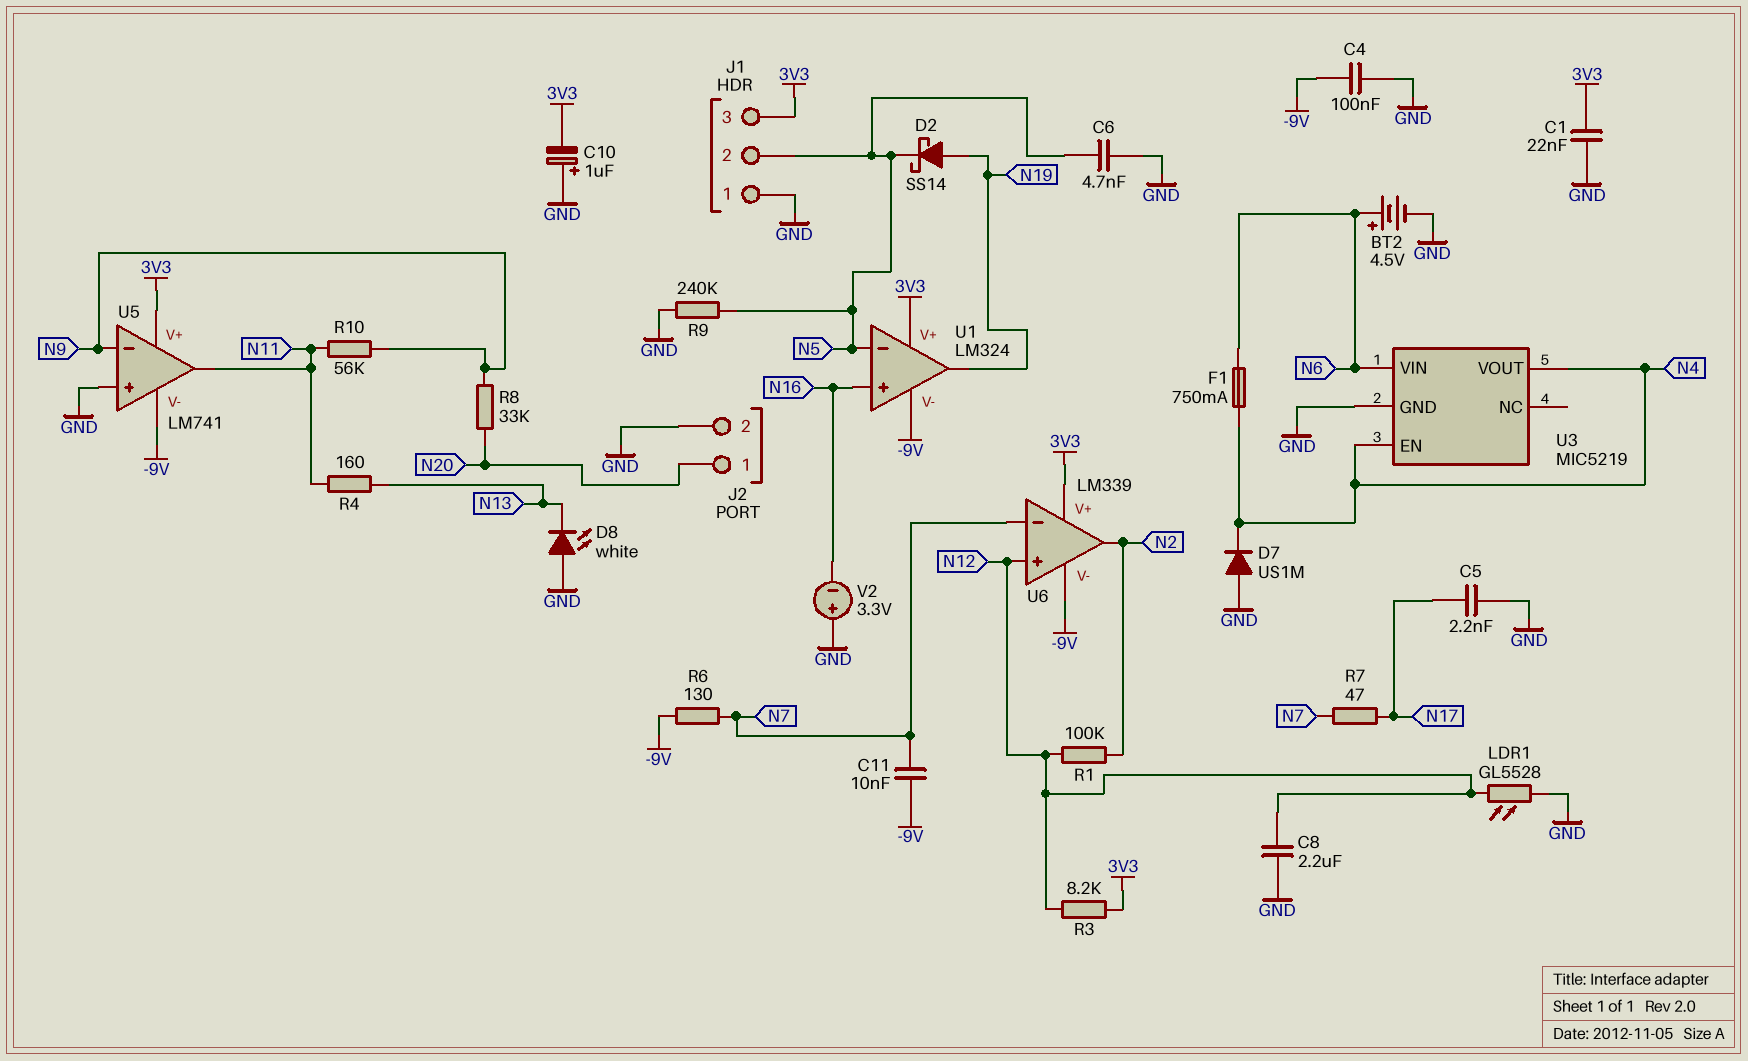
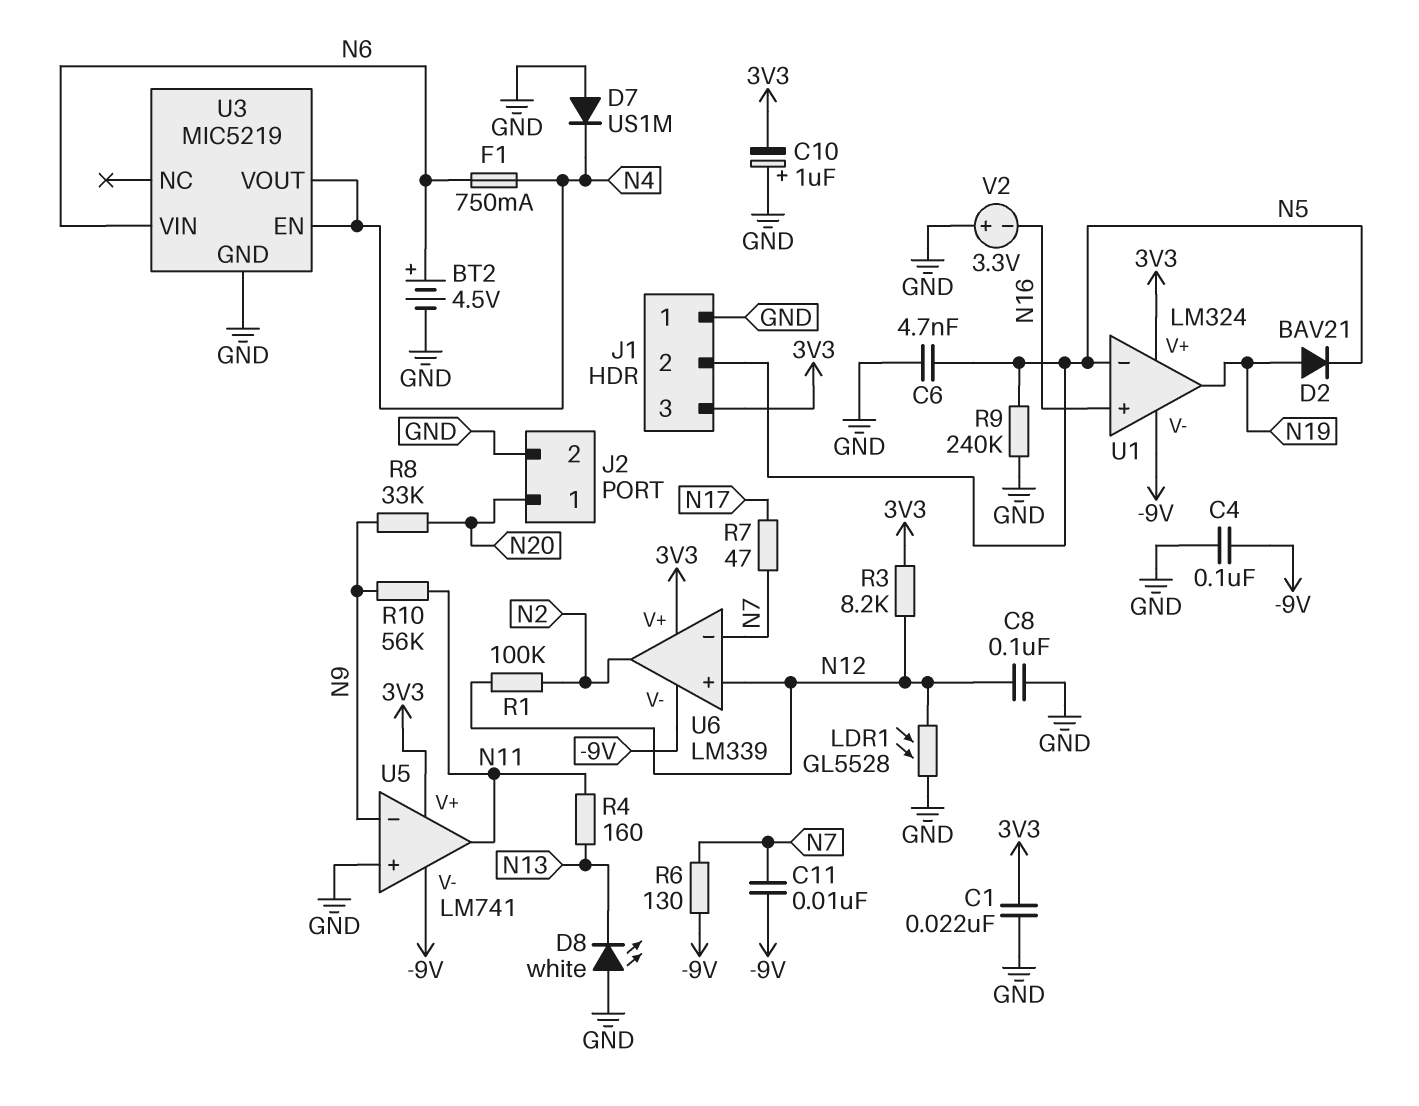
C5: 2.2nF (GND, N17) -> none
C8: 2.2uF (GND, N12) -> 100nF (GND, N12)
D2: schottky SS14 (A N19, K N5) -> diode BAV21 (A N19, K N5)

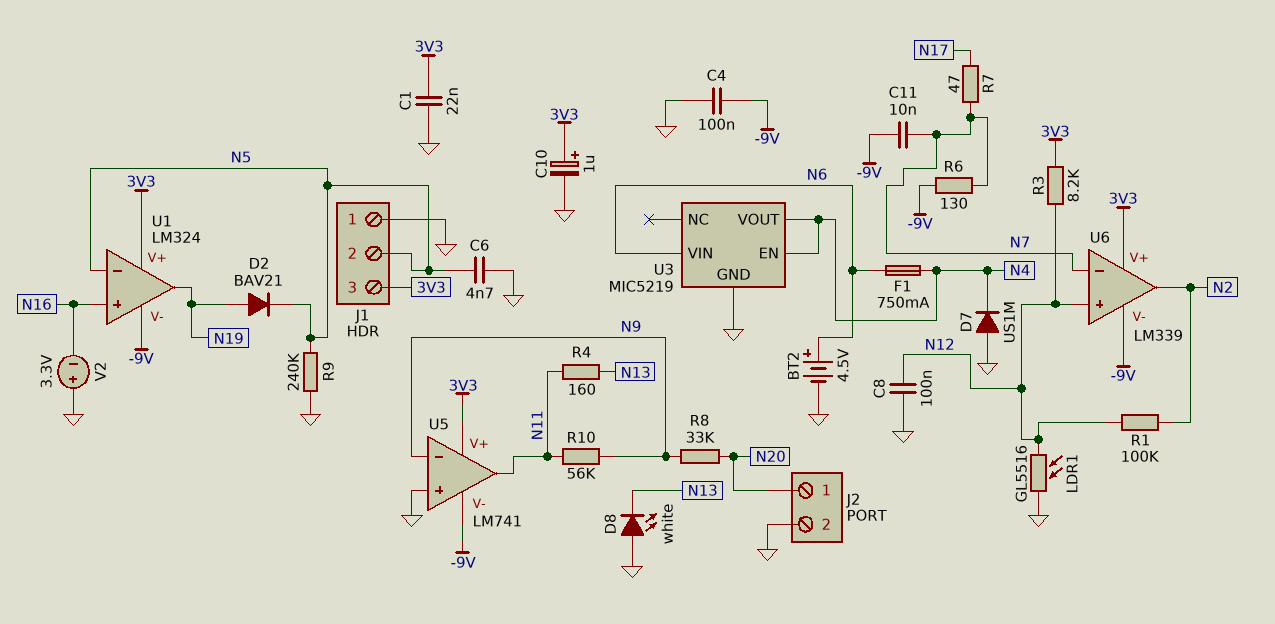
C10: 1uF (plus GND, minus 3V3) -> 1uF (plus 3V3, minus GND)
LDR1: GL5528 (GND, N12) -> GL5516 (GND, N12)

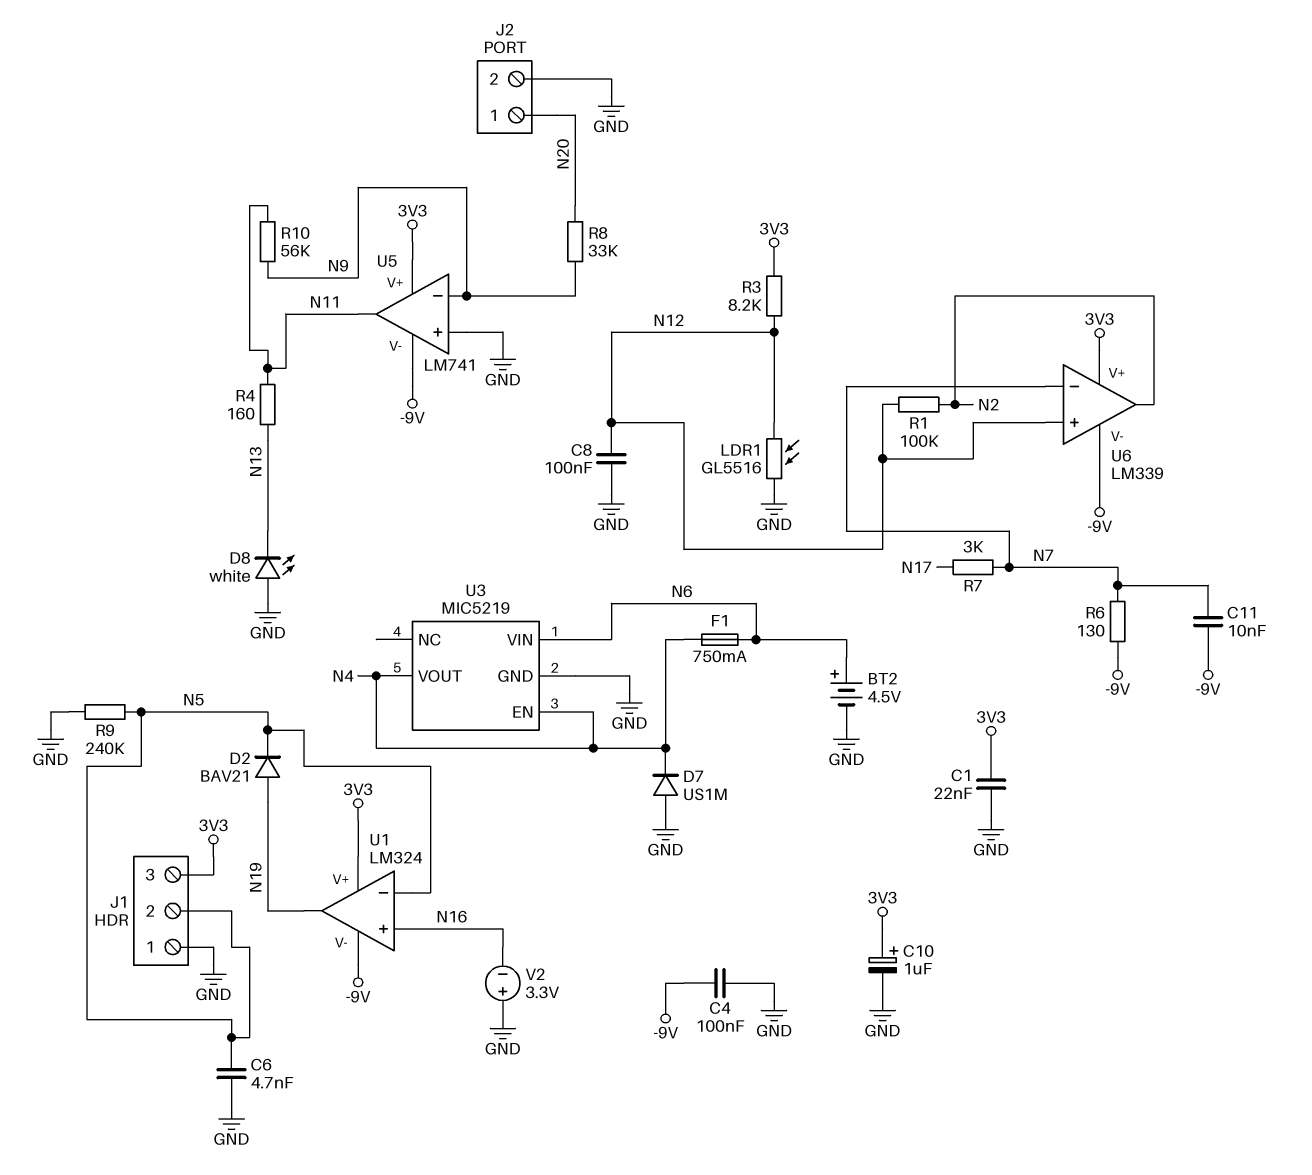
R7: 47 (N7, N17) -> 3k (N7, N17)

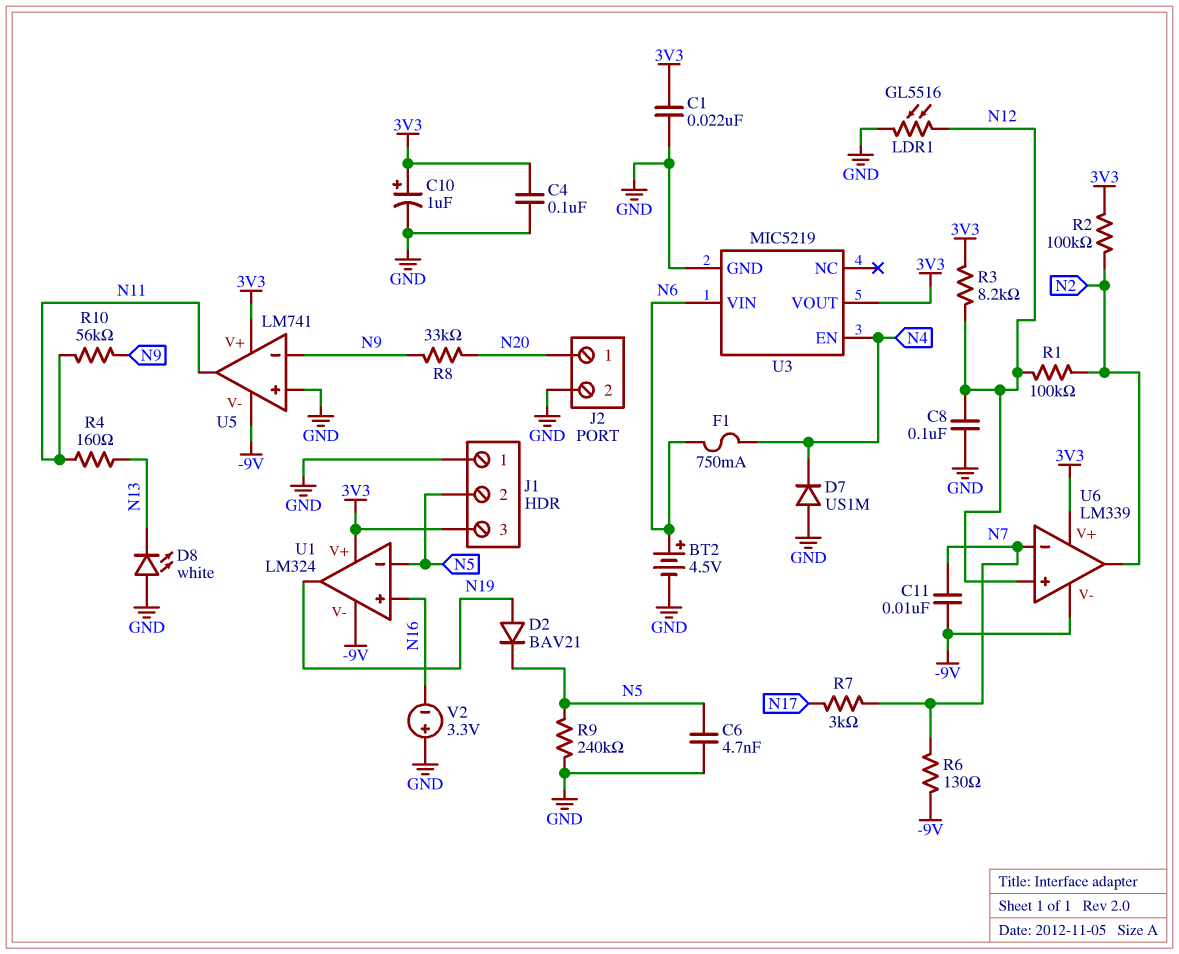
C4: 100nF (-9V, GND) -> 100nF (3V3, GND)
R2: none -> 100k (3V3, N2)
U3 pin VOUT: N4 -> 3V3

